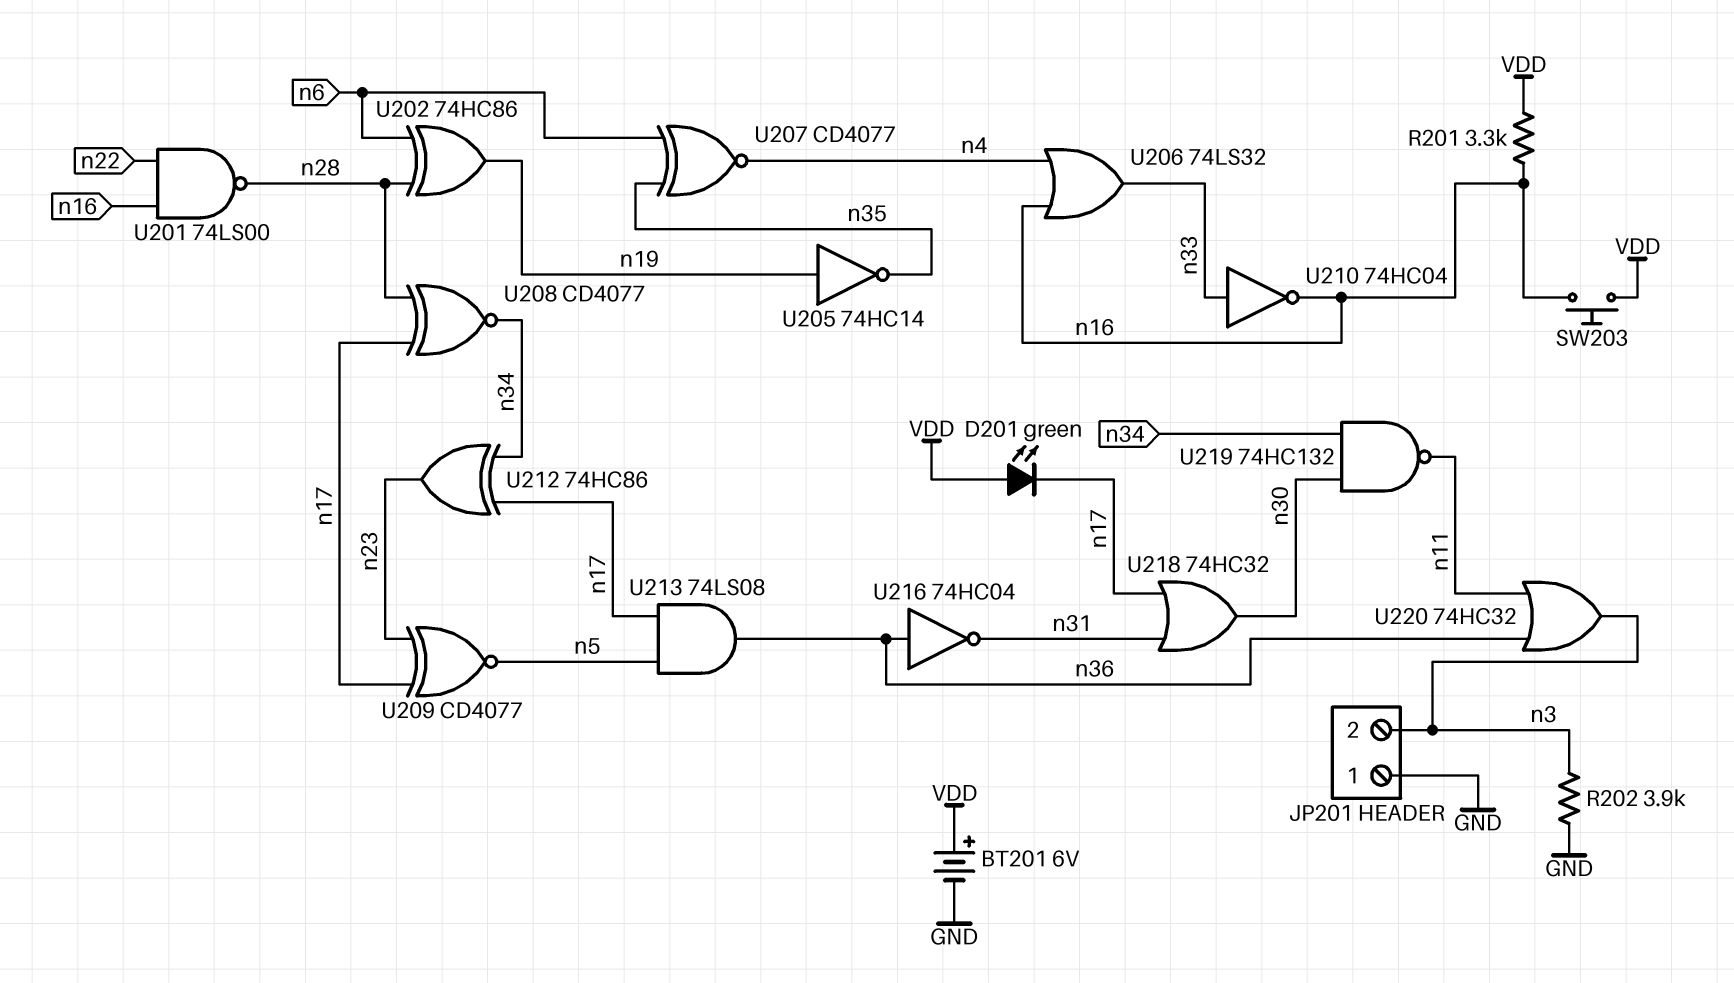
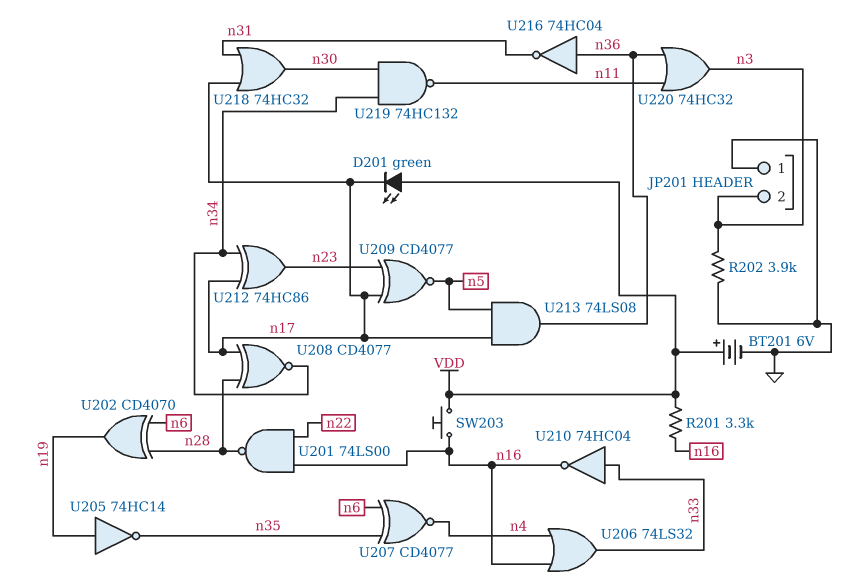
U202: XOR 74HC86 (in n6, in n28, out n19) -> XOR CD4070 (in n6, in n28, out n19)

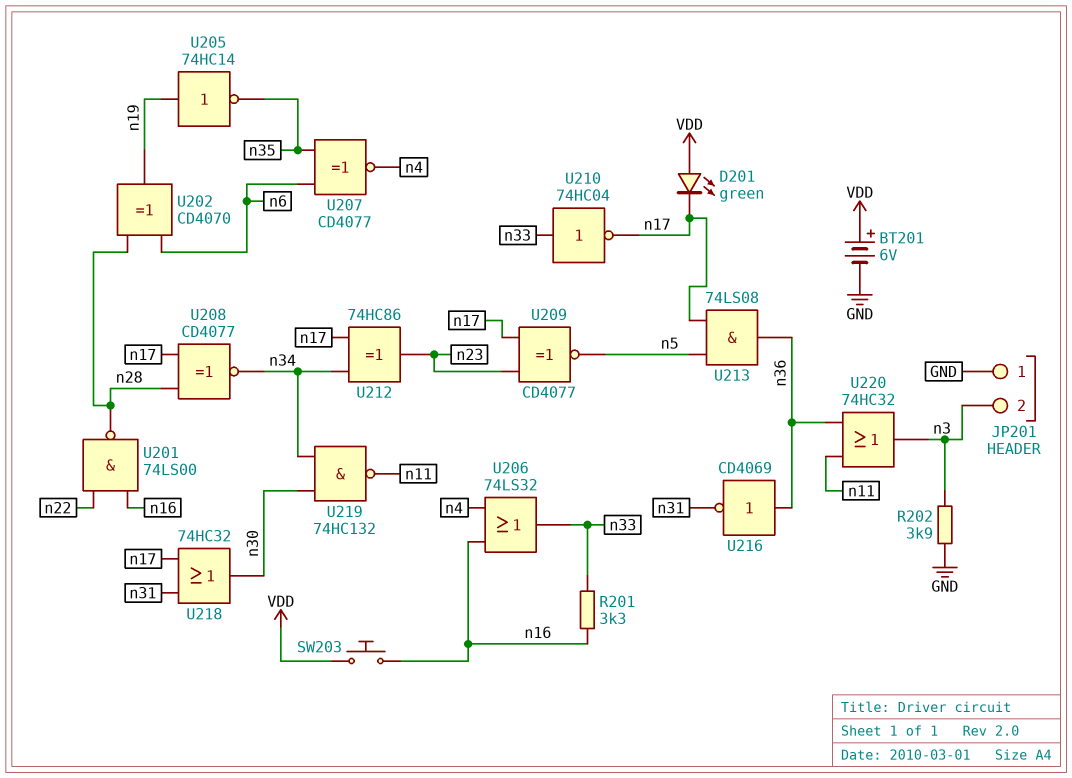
R201: 3.3k (VDD, n16) -> 3.3k (n16, n33)
U210: NOT 74HC04 (in n33, out n16) -> NOT 74HC04 (in n33, out n17)
U216: NOT 74HC04 (in n36, out n31) -> NOT CD4069 (in n36, out n31)

